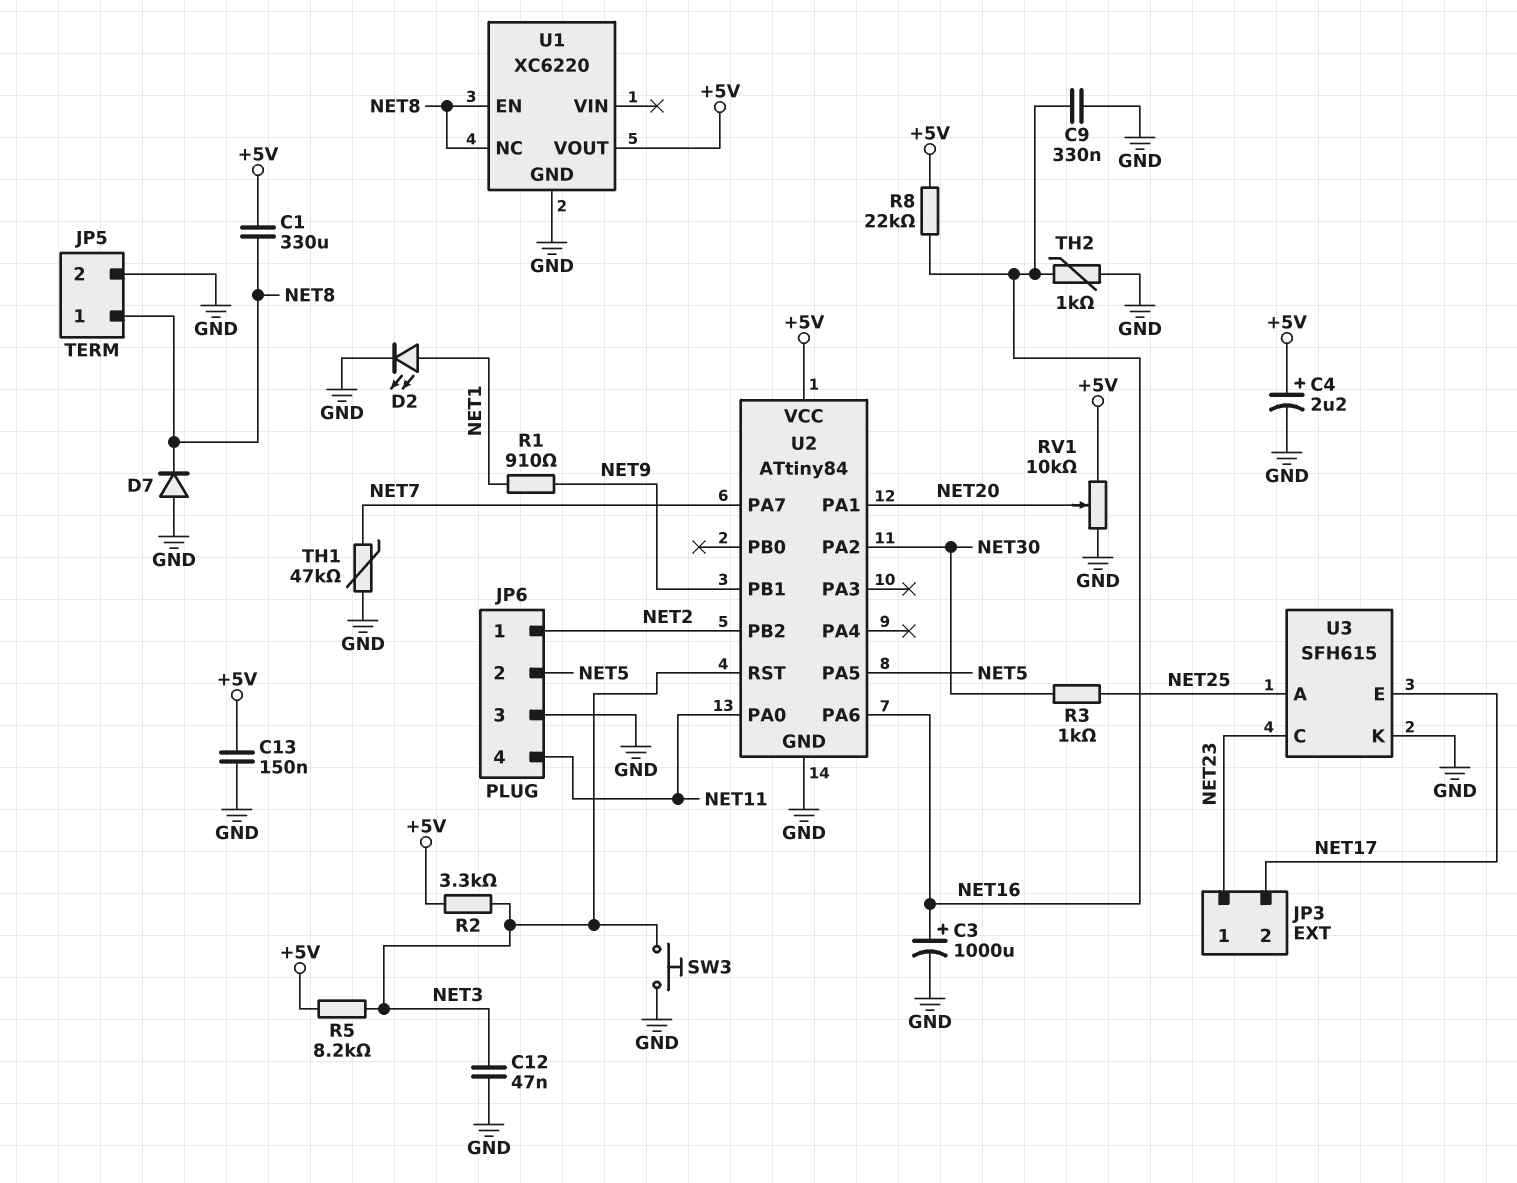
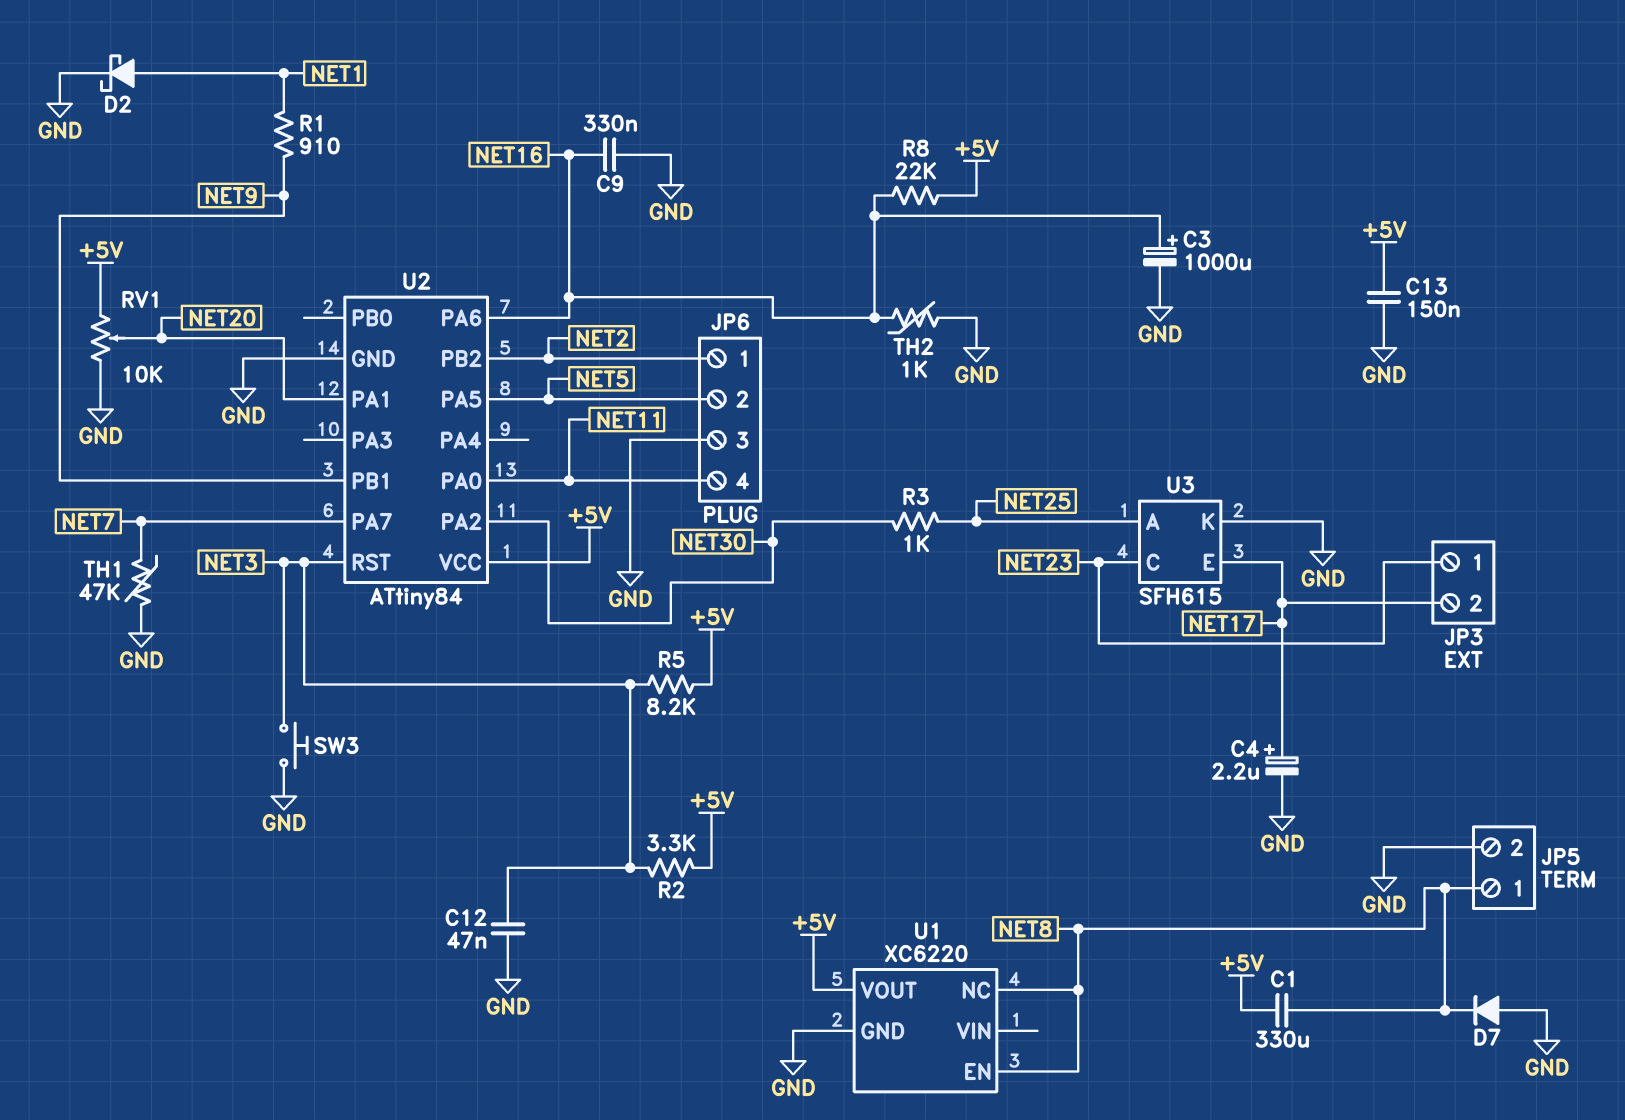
C4: 2.2uF (plus +5V, minus GND) -> 2.2uF (plus NET17, minus GND)
D2: LED (A NET1, K GND) -> schottky (A NET1, K GND)

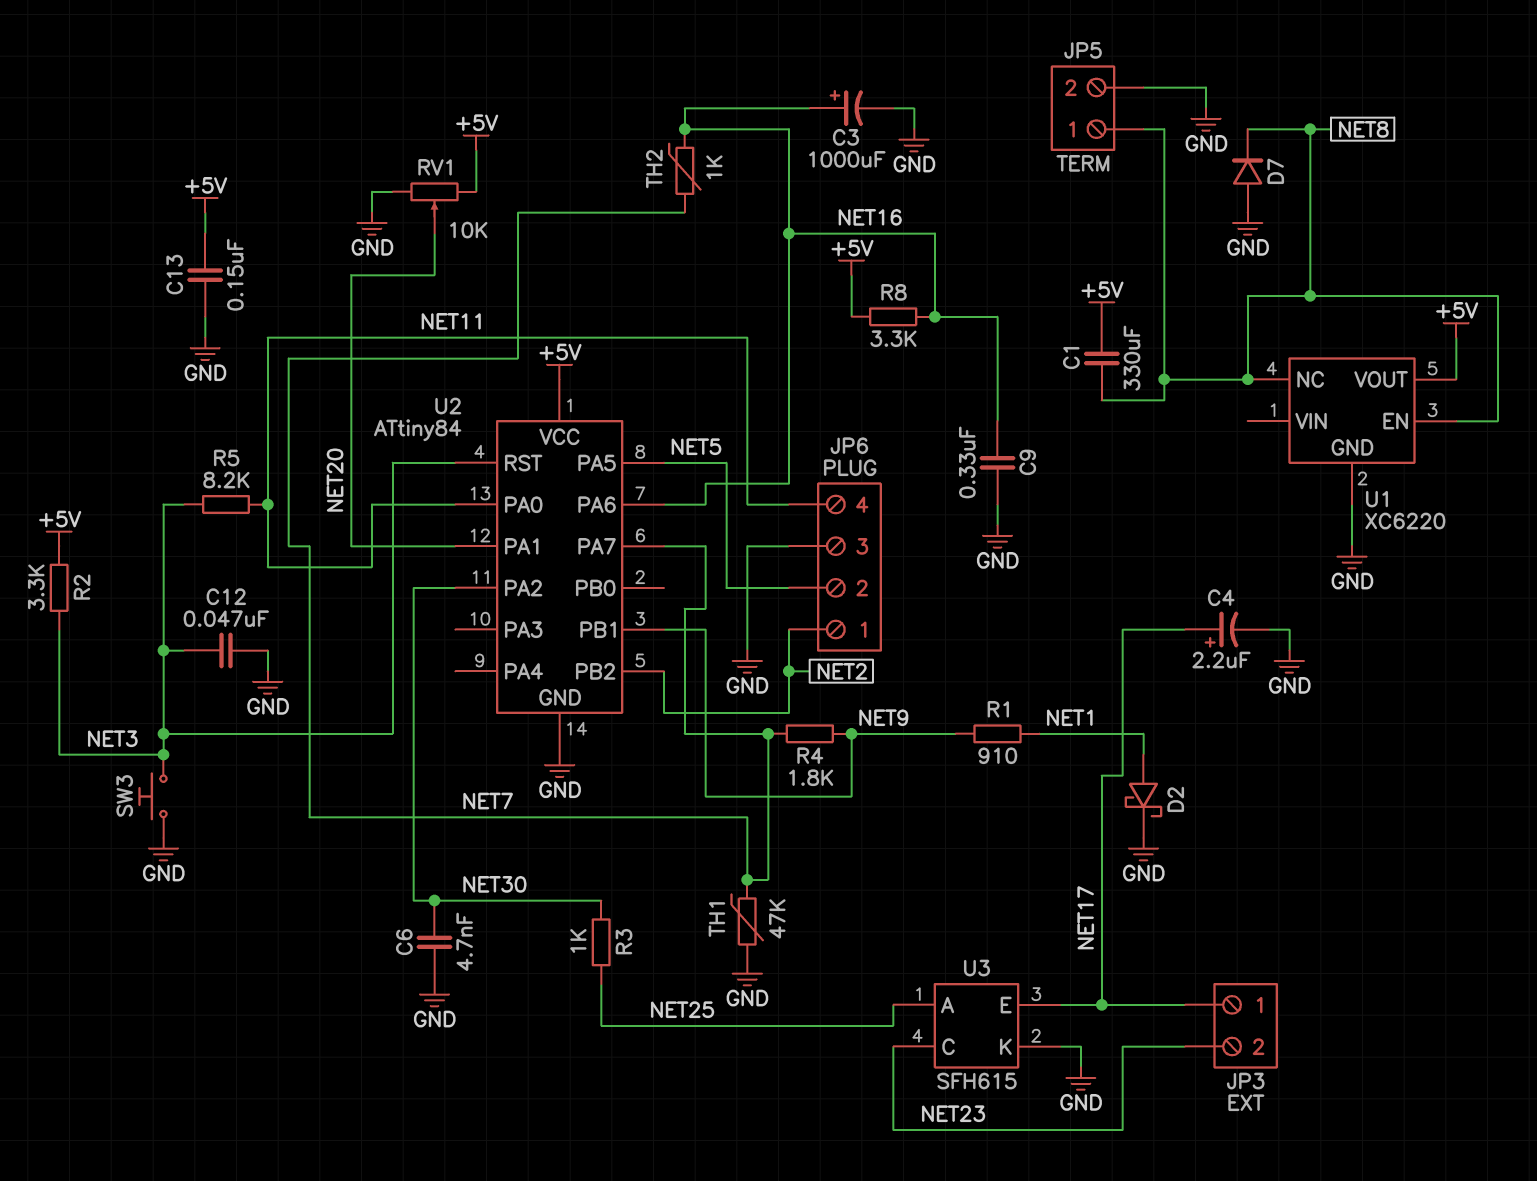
C6: none -> 4.7nF (GND, NET30)
JP3 pin 1: NET23 -> NET17
JP3 pin 2: NET17 -> NET23
R4: none -> 1.8k (NET7, NET9)
R5: 8.2k (+5V, NET3) -> 8.2k (NET3, NET11)
R8: 22k (+5V, NET16) -> 3.3k (+5V, NET16)
TH2: 1k (GND, NET16) -> 1k (NET7, NET16)

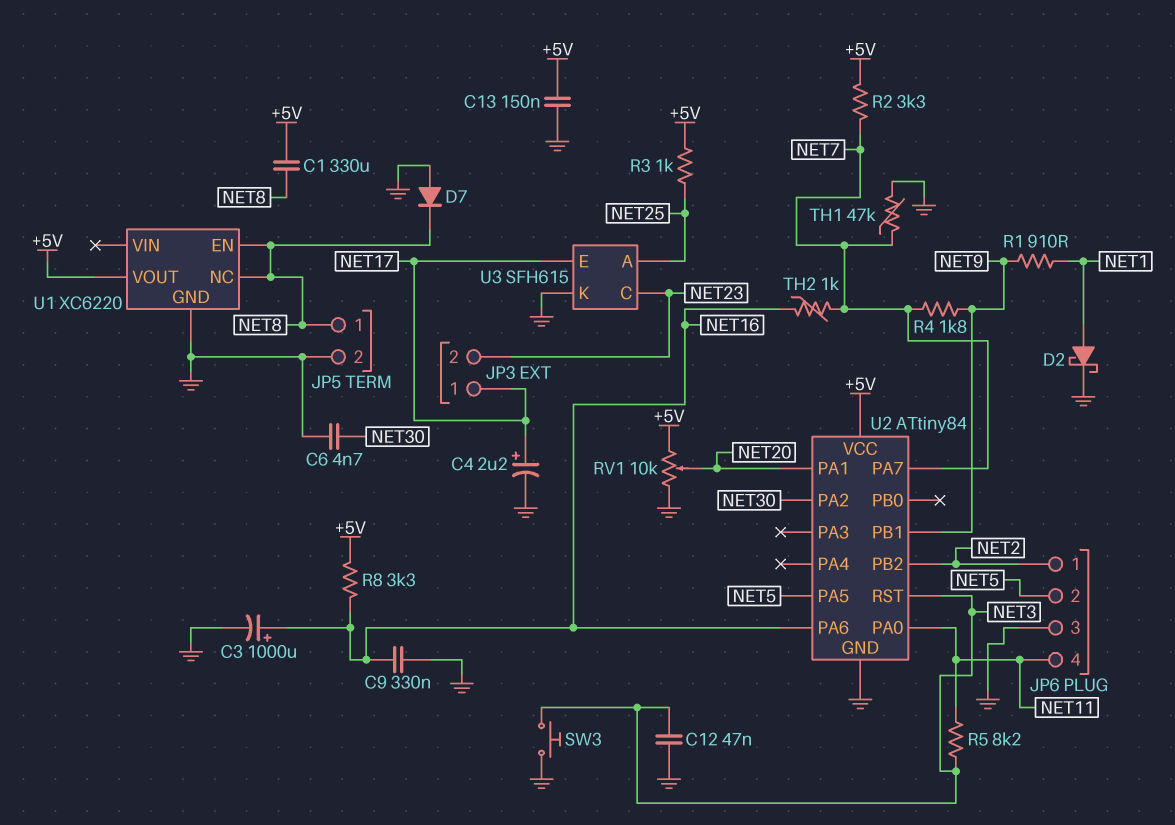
R2: 3.3k (+5V, NET3) -> 3.3k (+5V, NET7)
R3: 1k (NET25, NET30) -> 1k (+5V, NET25)

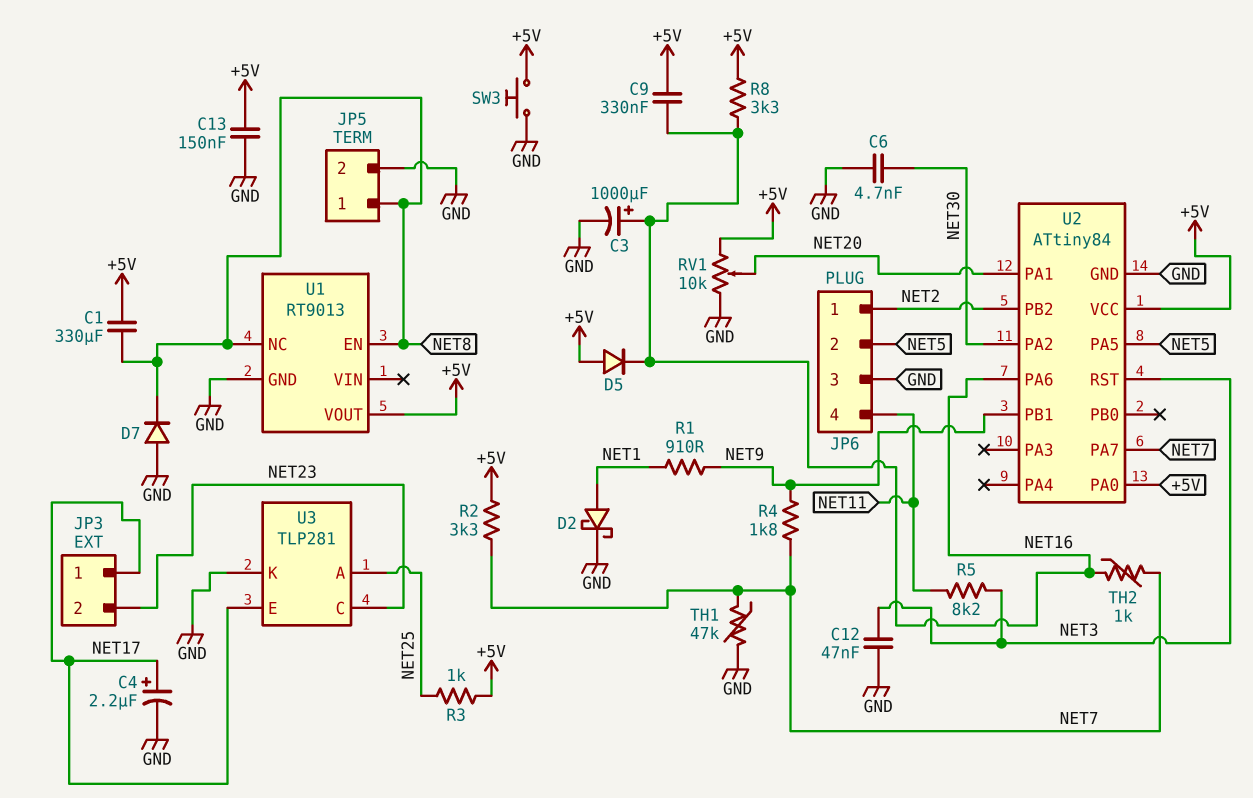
C9: 330nF (GND, NET16) -> 330nF (+5V, NET16)
D5: none -> diode (A +5V, K NET16)
SW3: button (GND, NET3) -> button (+5V, GND)
U1: XC6220 -> RT9013
U2 pin PA0: NET11 -> +5V
U3: SFH615 -> TLP281

